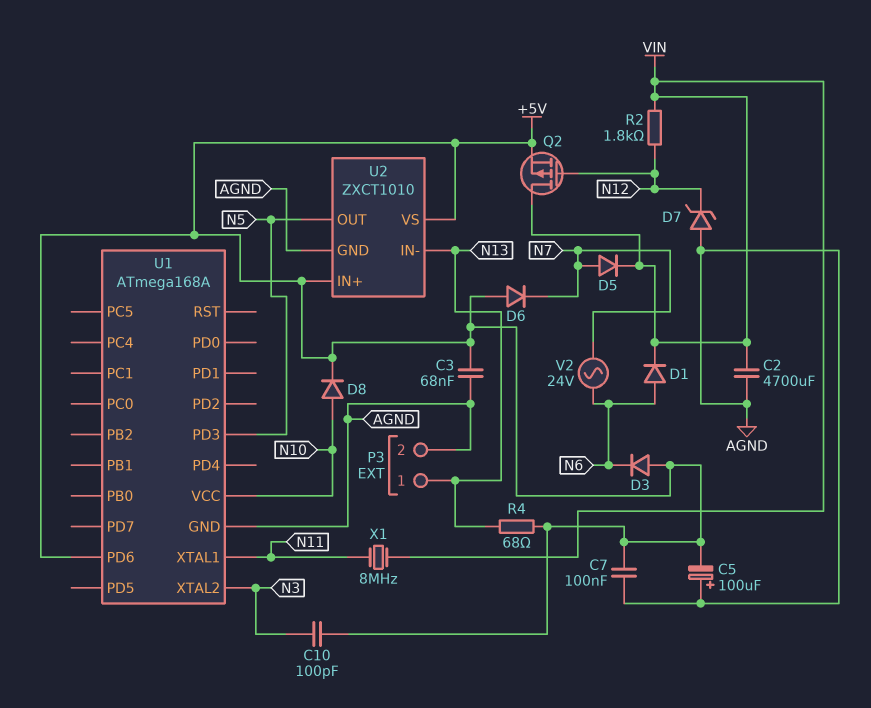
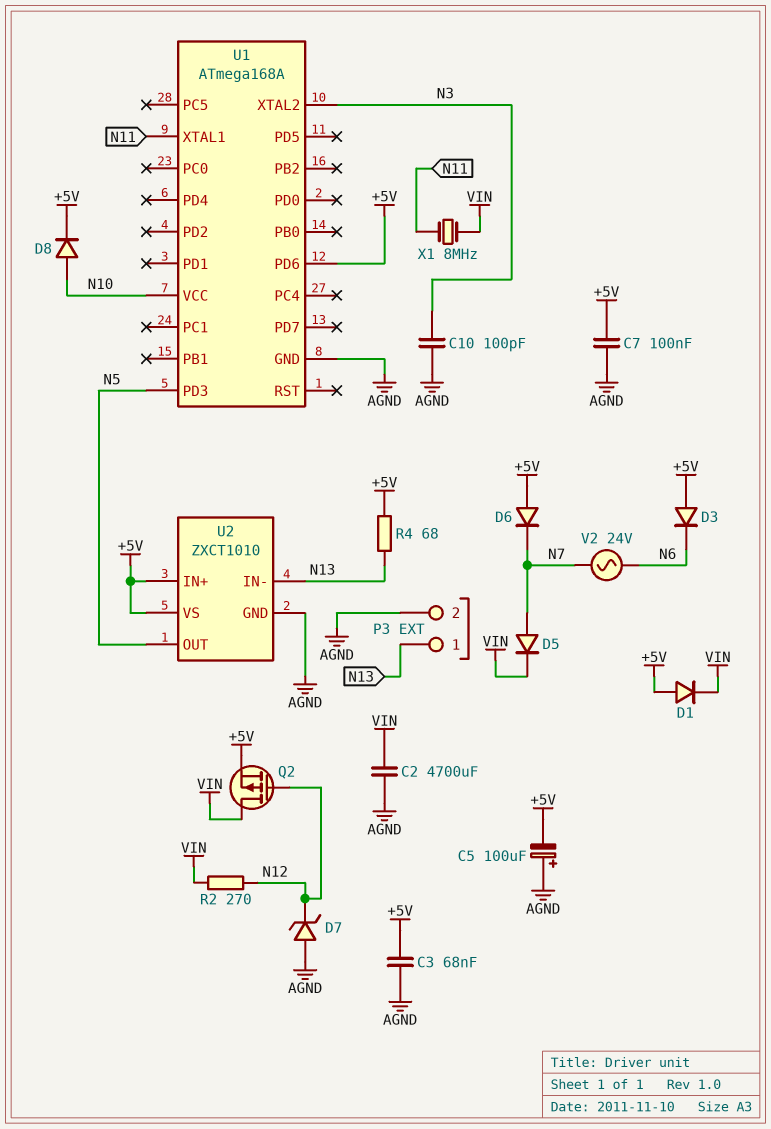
C10: 100pF (+5V, N3) -> 100pF (AGND, N3)
D1: diode (A N6, K VIN) -> diode (A +5V, K VIN)
R2: 1.8k (N12, VIN) -> 270 (N12, VIN)

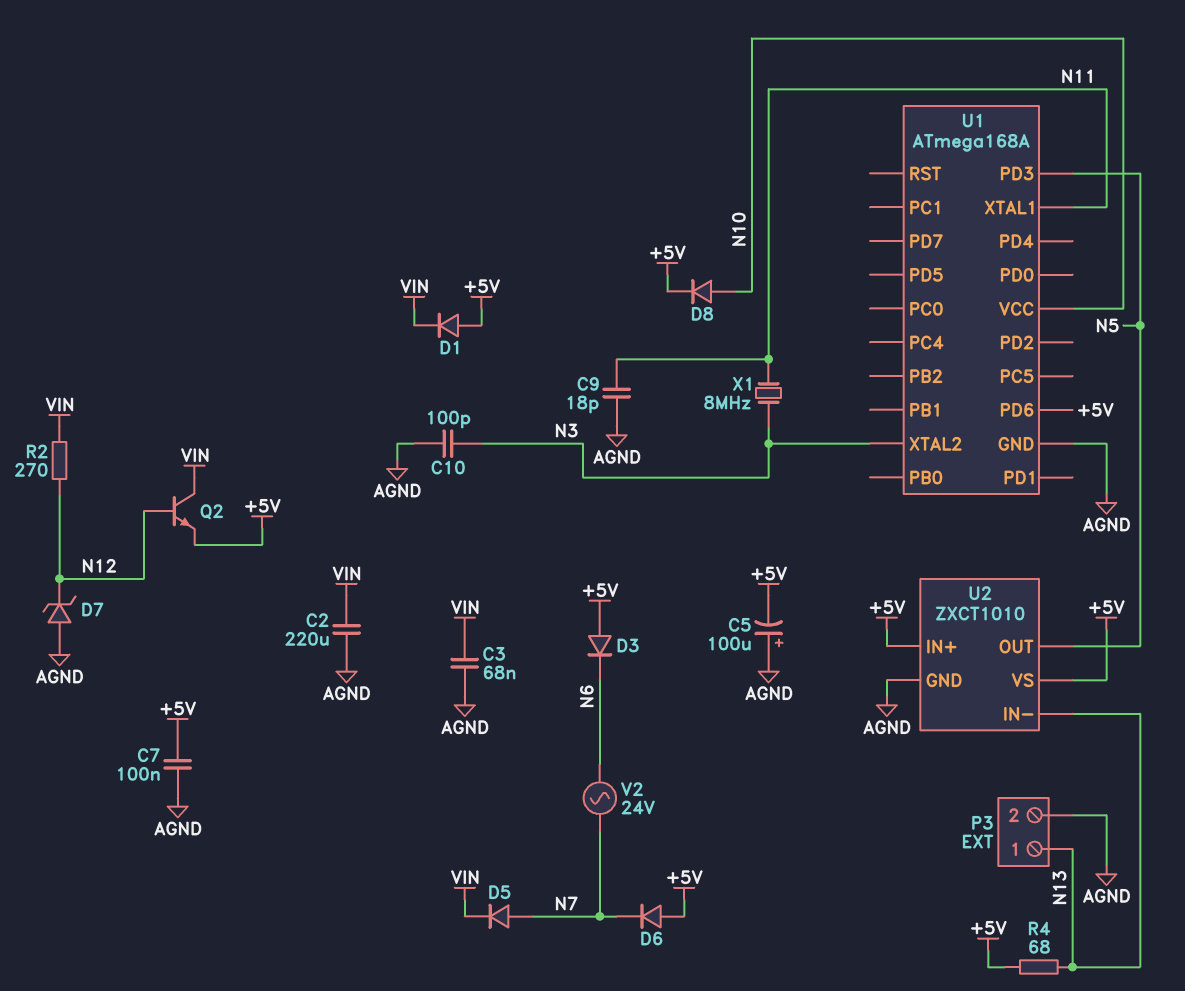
C2: 4700uF (AGND, VIN) -> 220uF (AGND, VIN)
C3: 68nF (+5V, AGND) -> 68nF (AGND, VIN)
C9: none -> 18pF (AGND, N11)
Q2: PMOS (G N12, D VIN, S +5V) -> NPN (B N12, C VIN, E +5V)
X1: 8MHz (N11, VIN) -> 8MHz (N3, N11)

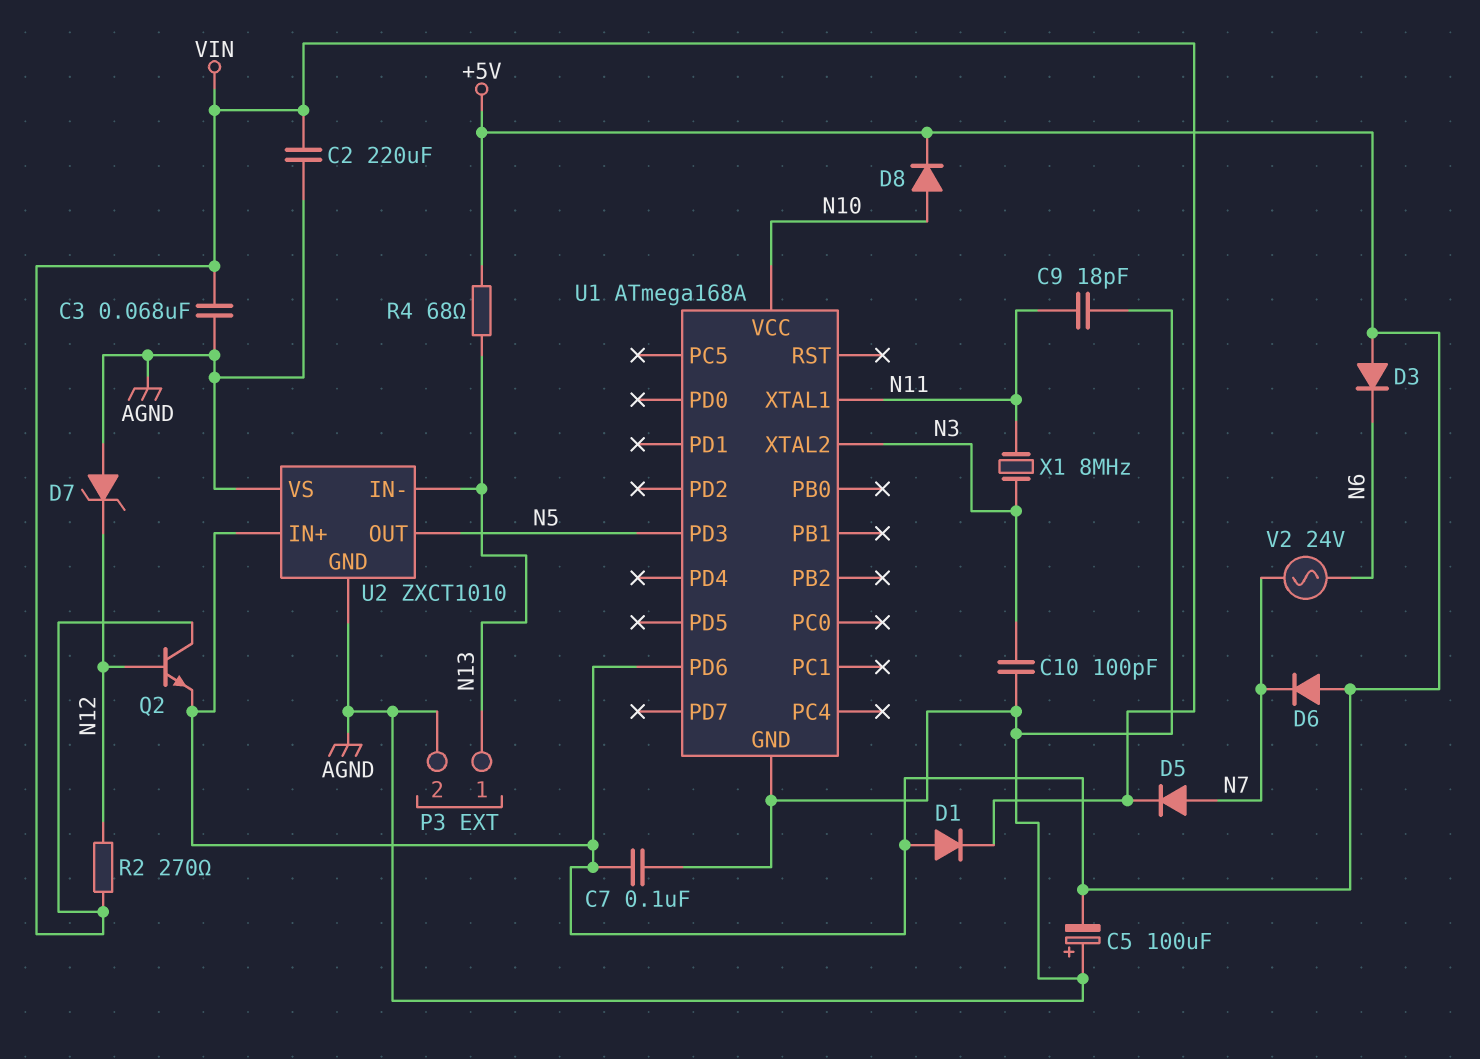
U2 pin VS: +5V -> AGND

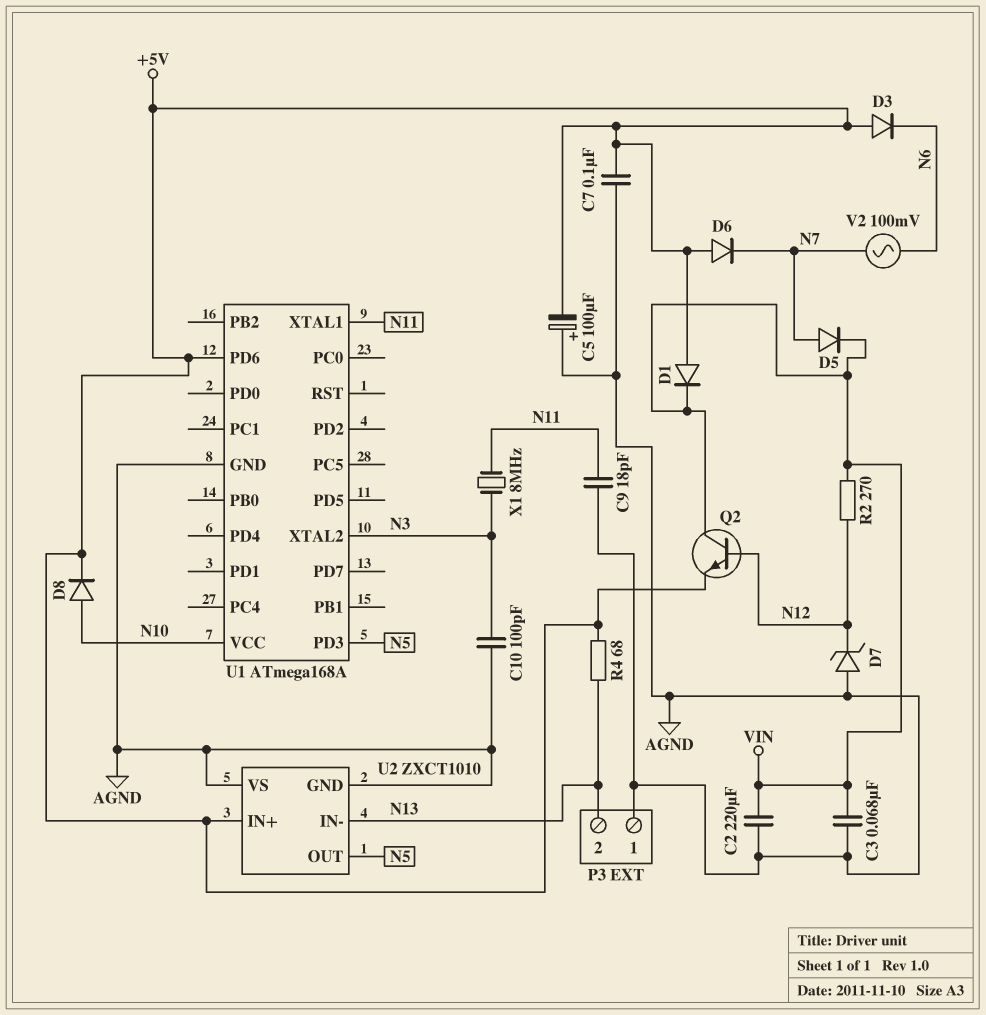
P3 pin 1: N13 -> AGND
P3 pin 2: AGND -> N13
V2: AC 24V (N6, N7) -> AC 100mV (N6, N7)

